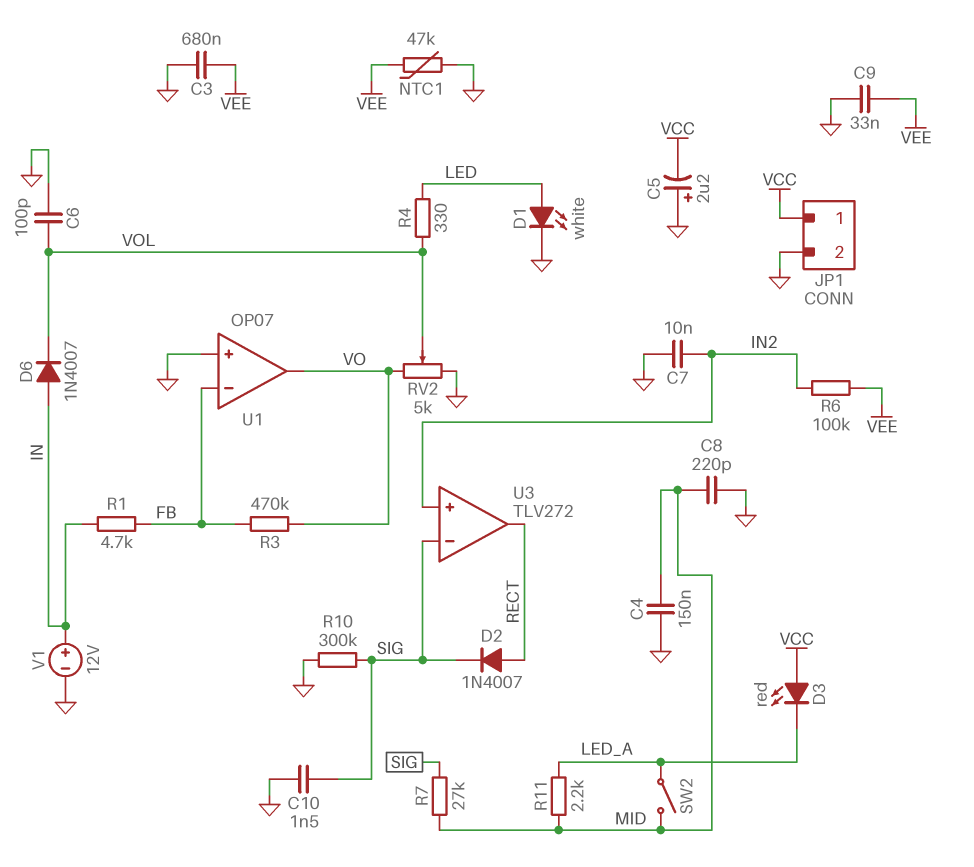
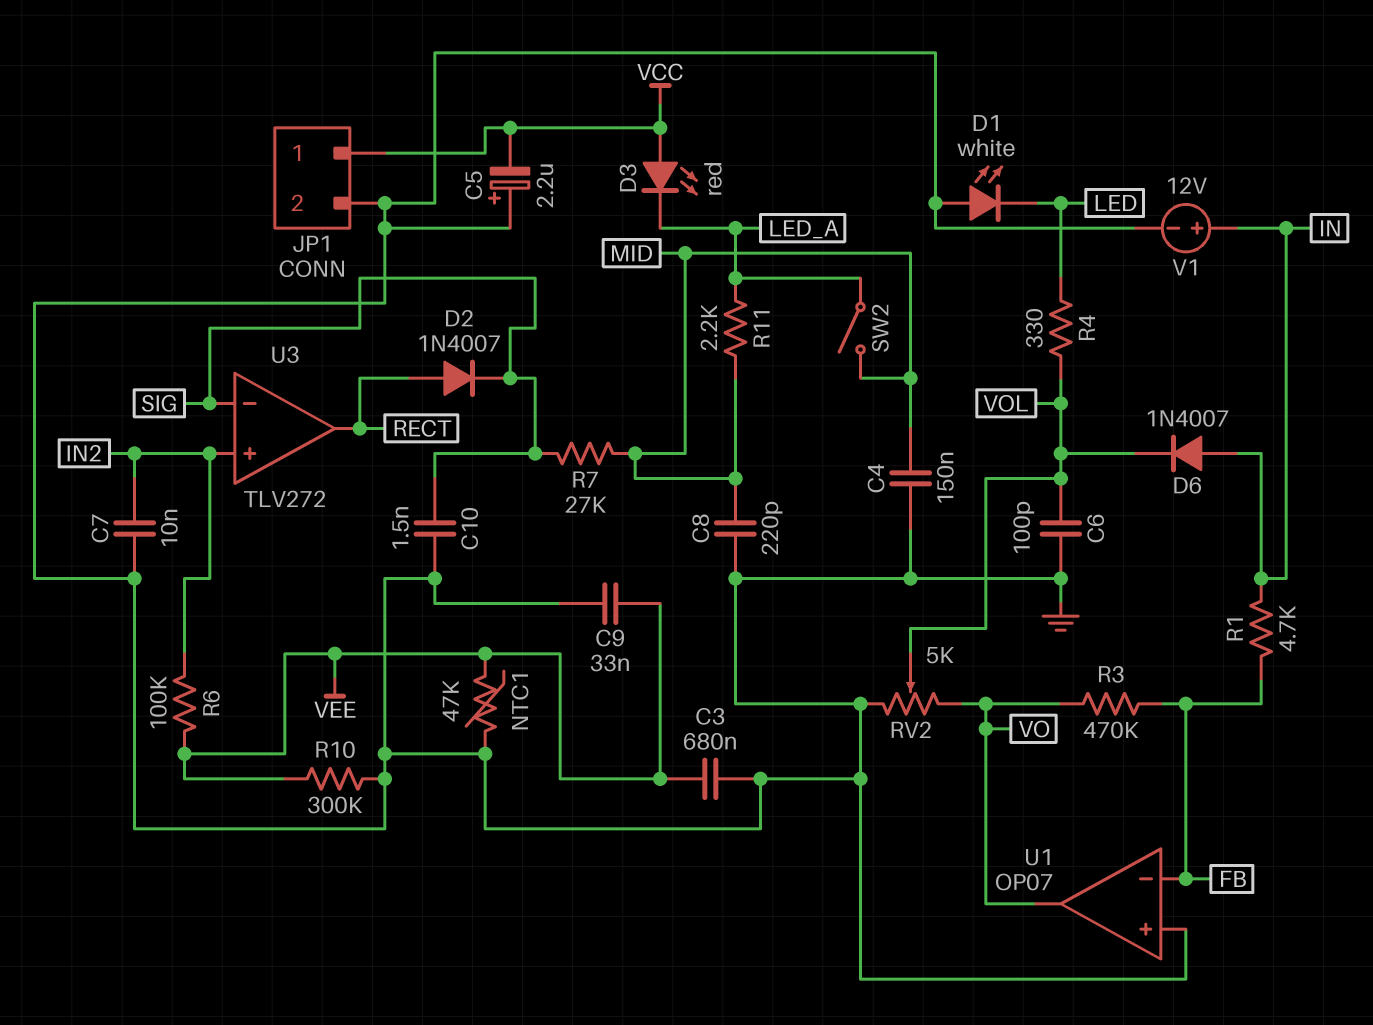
D1: LED white (A LED, K GND) -> LED white (A GND, K LED)
R10: 300k (GND, SIG) -> 300k (GND, VEE)

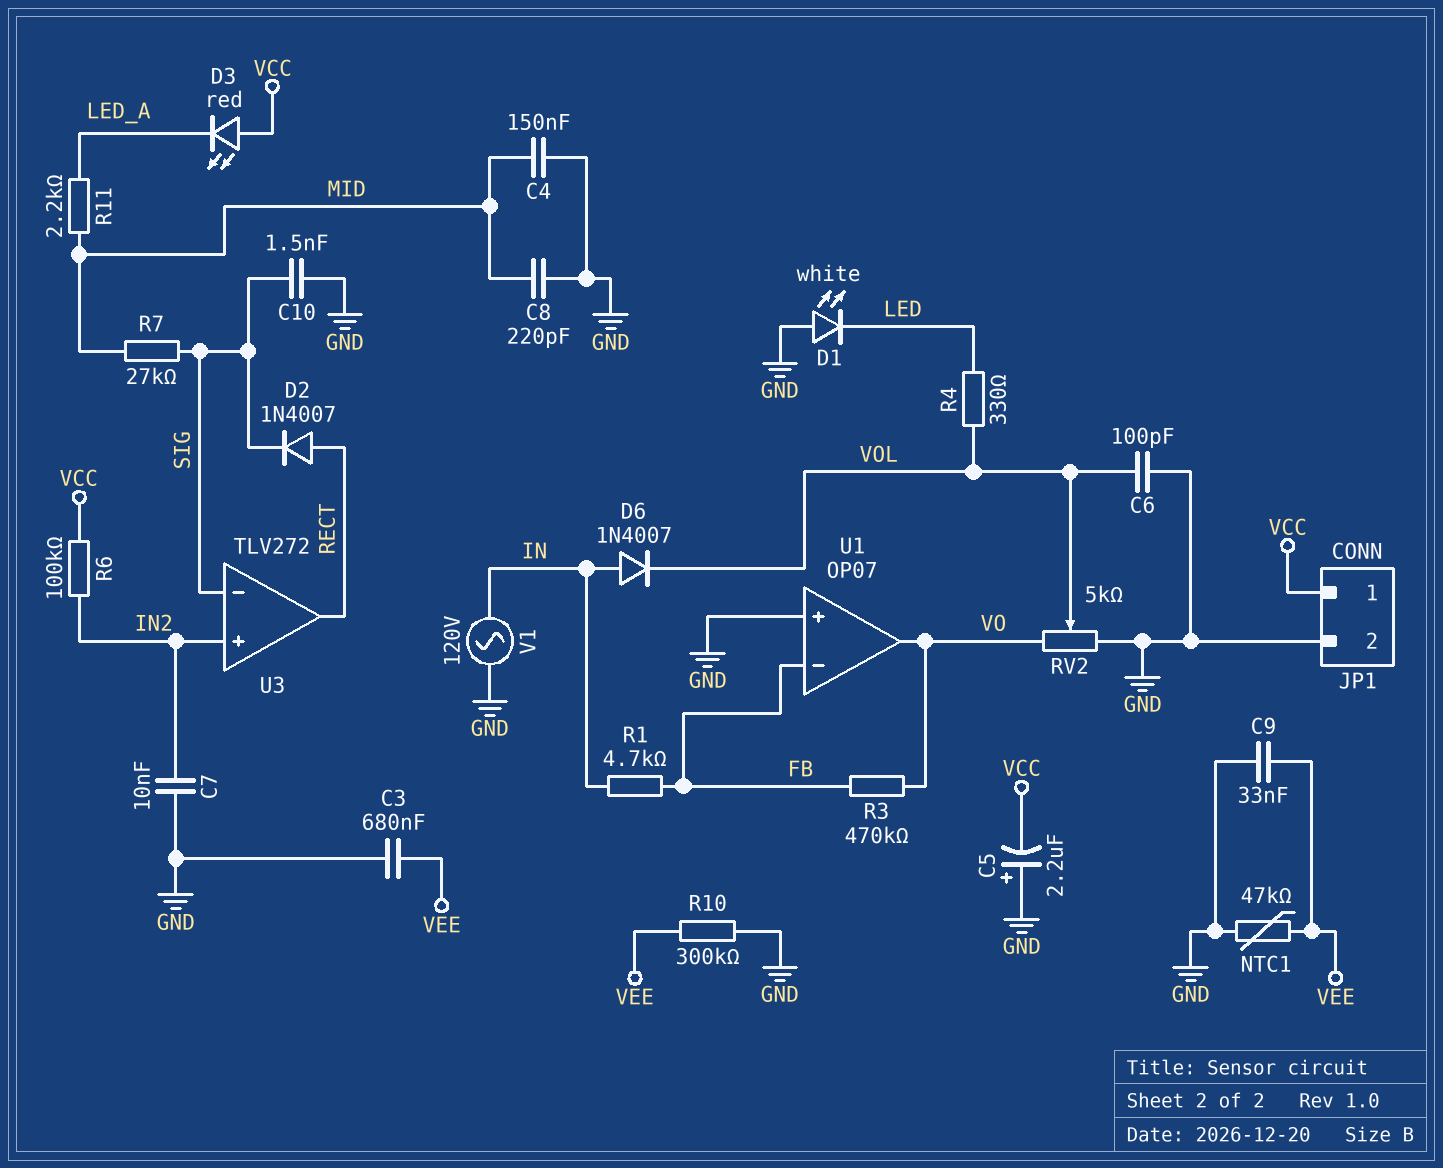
R6: 100k (IN2, VEE) -> 100k (IN2, VCC)
SW2: switch (LED_A, MID) -> none
V1: 12V (plus IN, minus GND) -> AC 120V (GND, IN)

